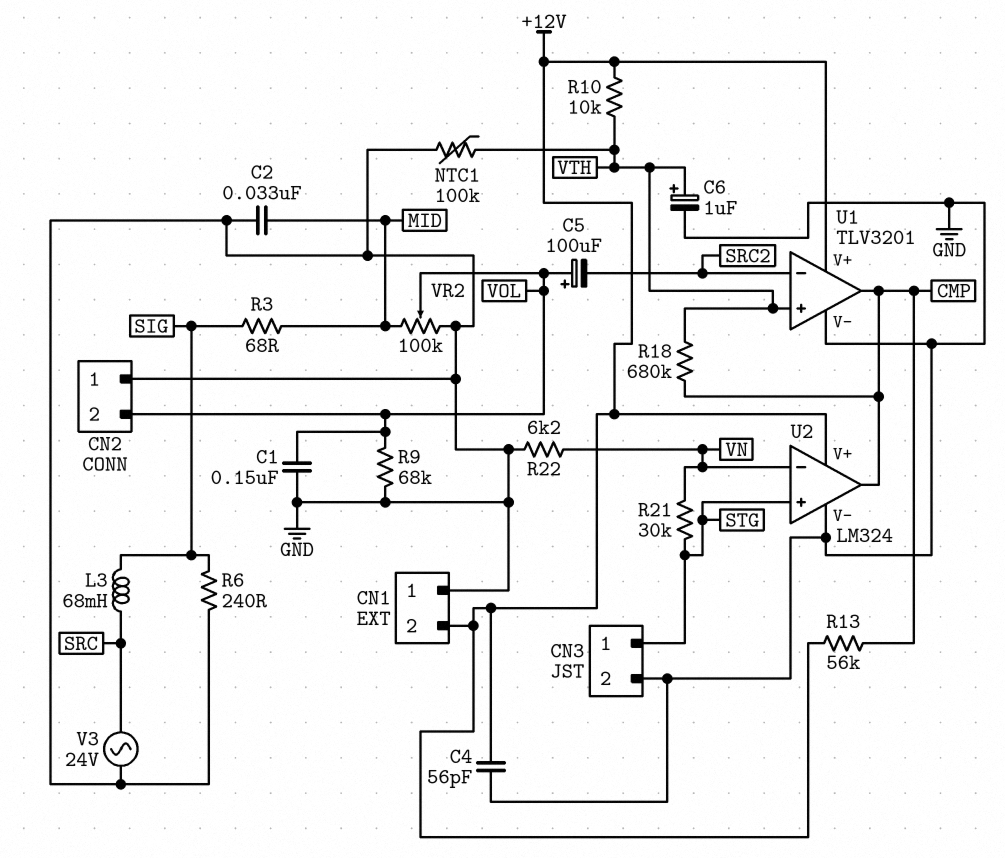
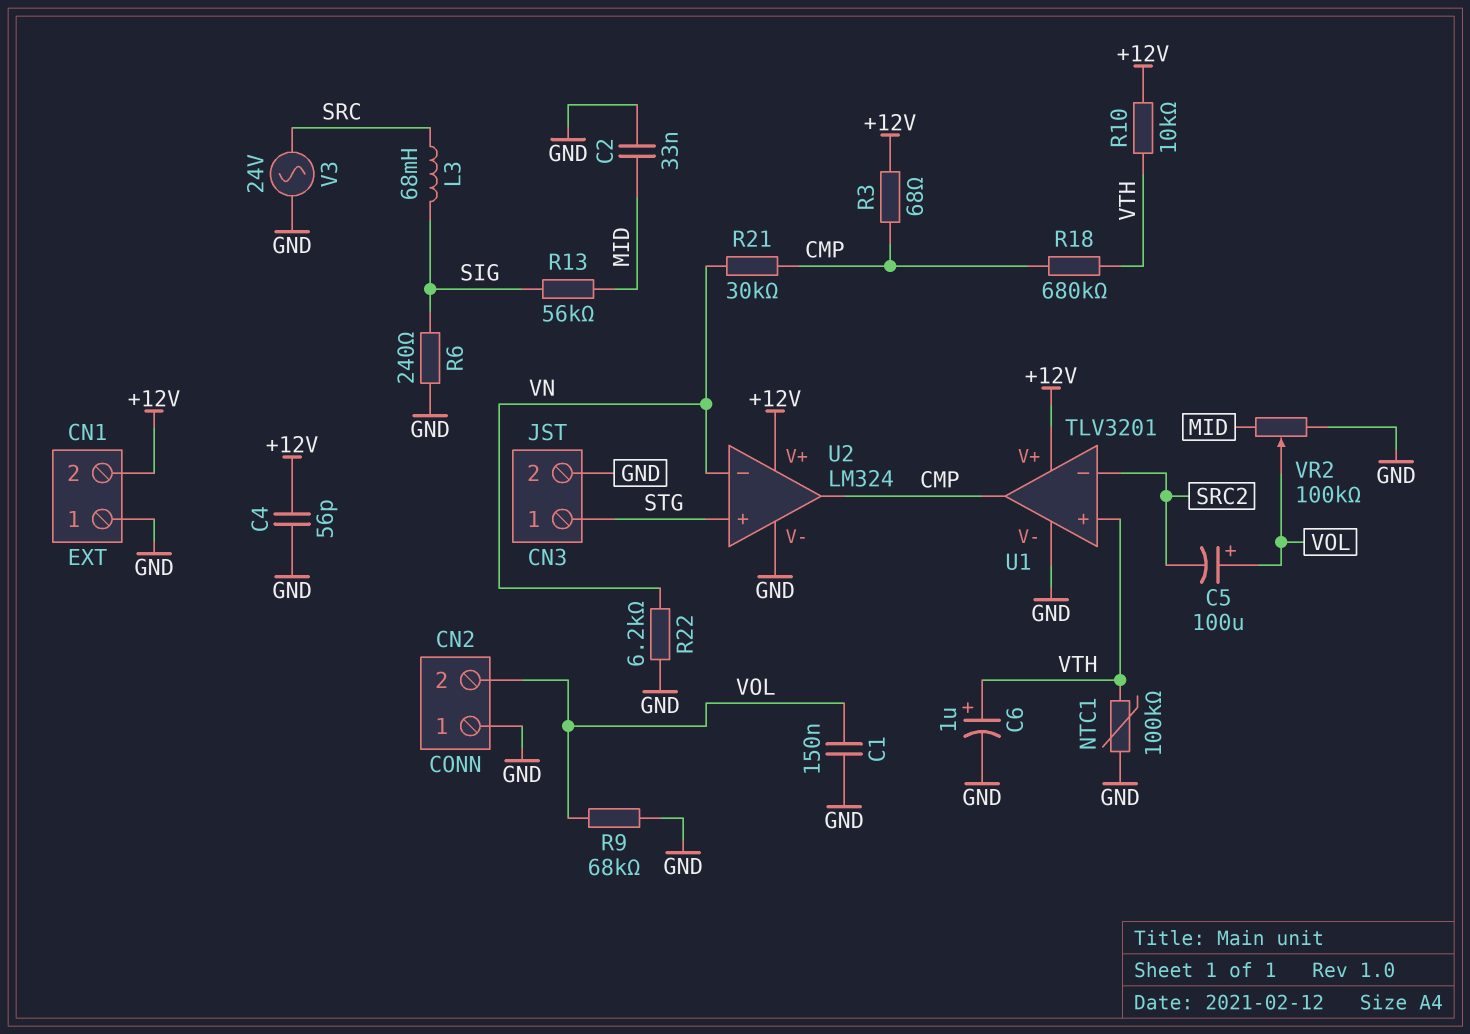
R3: 68 (MID, SIG) -> 68 (+12V, CMP)
R13: 56k (+12V, CMP) -> 56k (MID, SIG)
R21: 30k (STG, VN) -> 30k (CMP, VN)

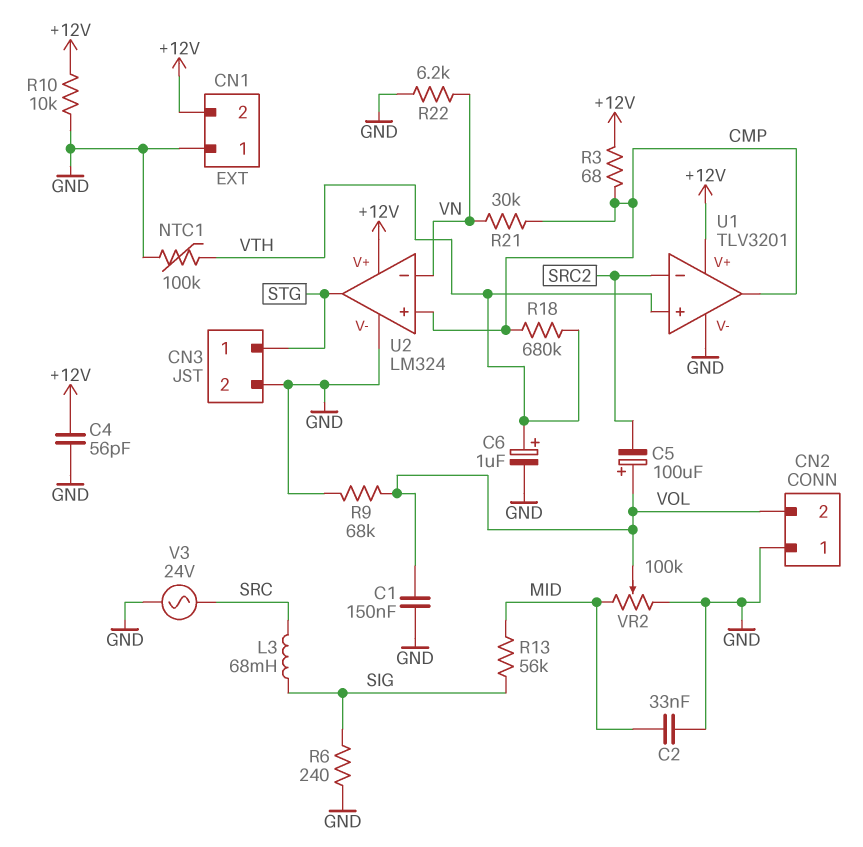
R10: 10k (+12V, VTH) -> 10k (+12V, GND)
U2 pin in+: STG -> CMP
U2 pin out: CMP -> STG

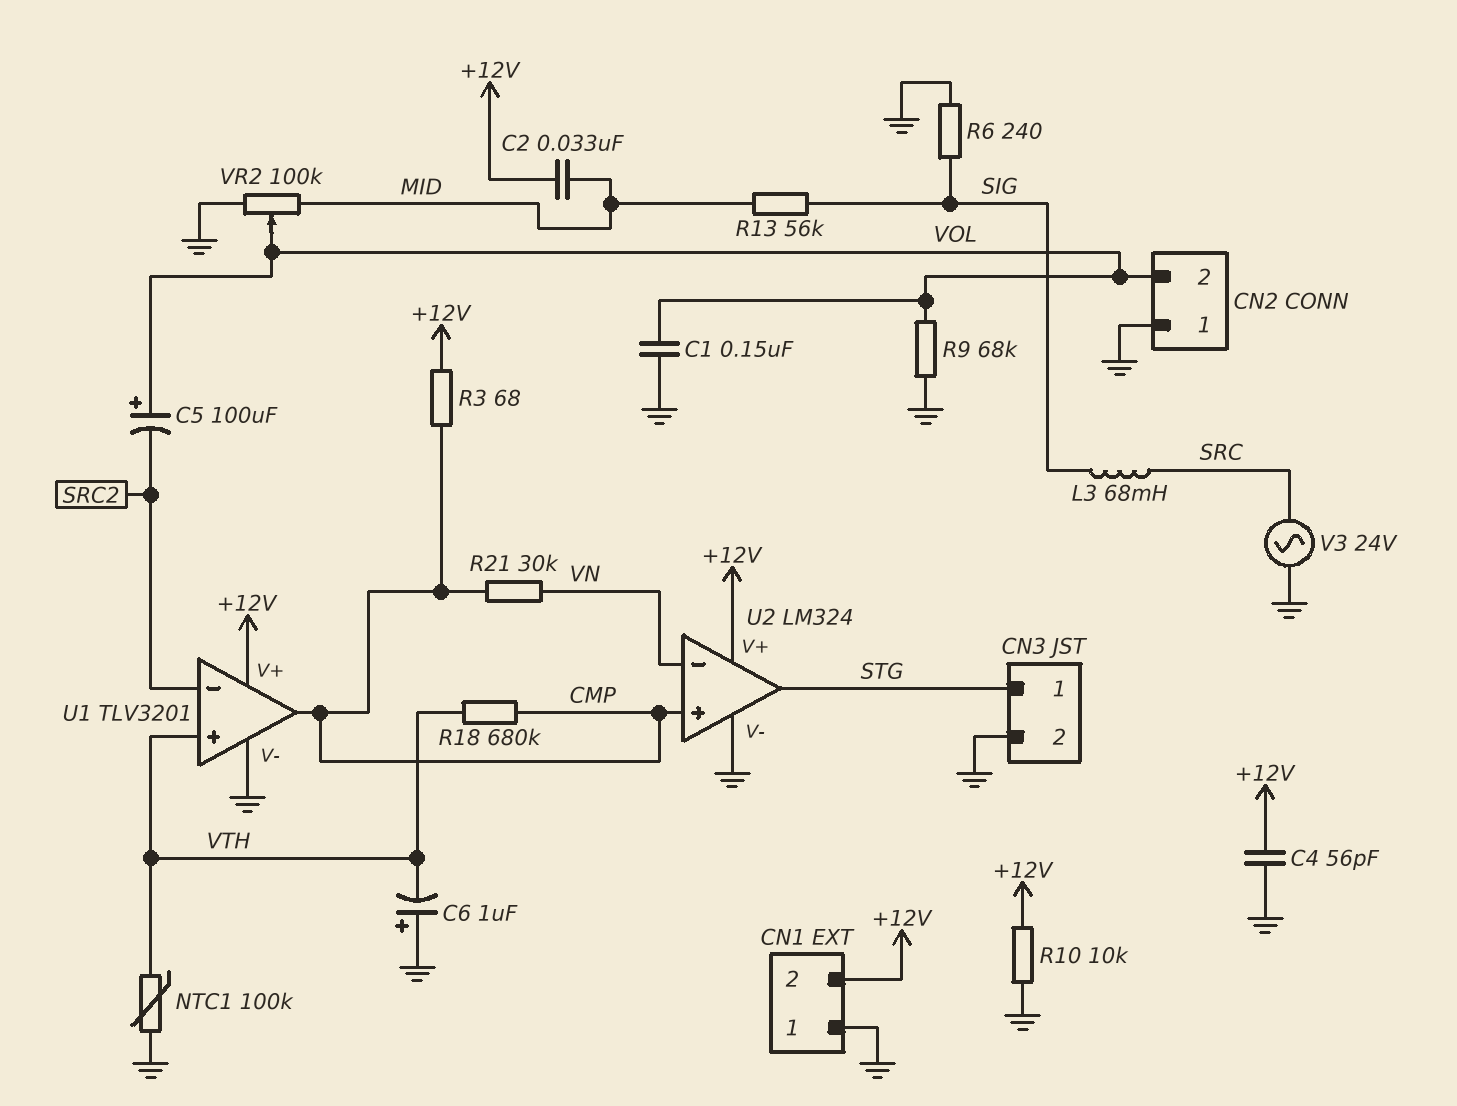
C2: 33nF (GND, MID) -> 33nF (+12V, MID)
C6: 1uF (plus VTH, minus GND) -> 1uF (plus GND, minus VTH)
R22: 6.2k (GND, VN) -> none

